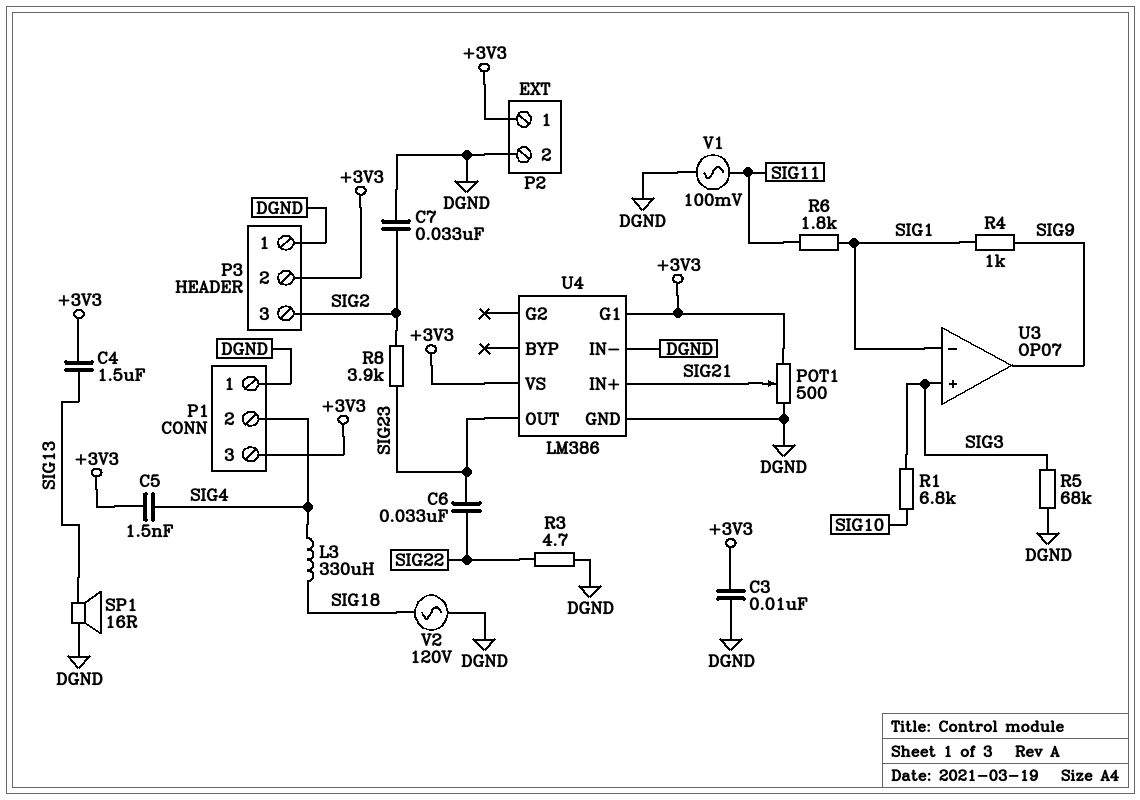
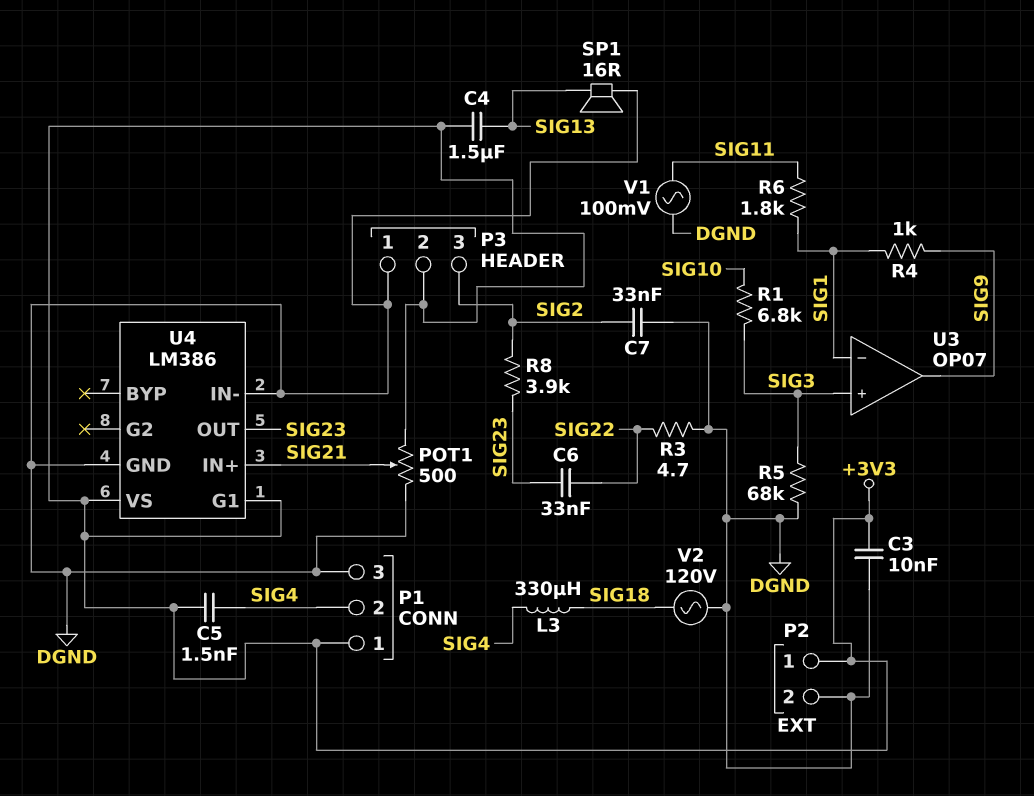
P1 pin 1: DGND -> +3V3
P1 pin 3: +3V3 -> DGND

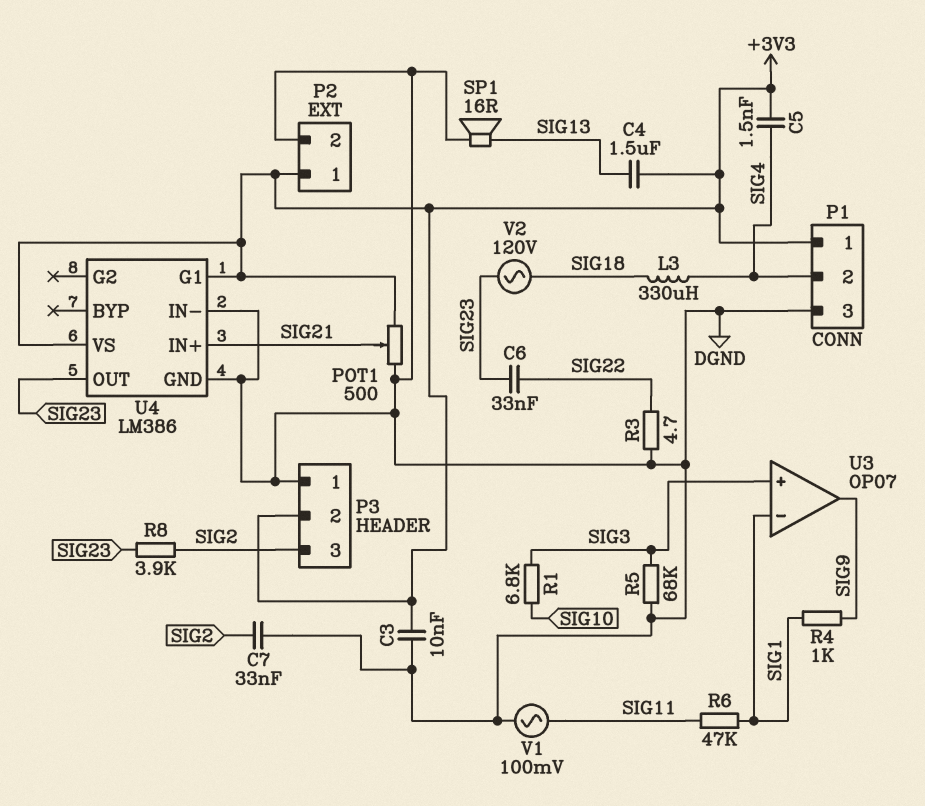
R6: 1.8k (SIG1, SIG11) -> 47k (SIG1, SIG11)
V2: AC 120V (DGND, SIG18) -> AC 120V (SIG18, SIG23)

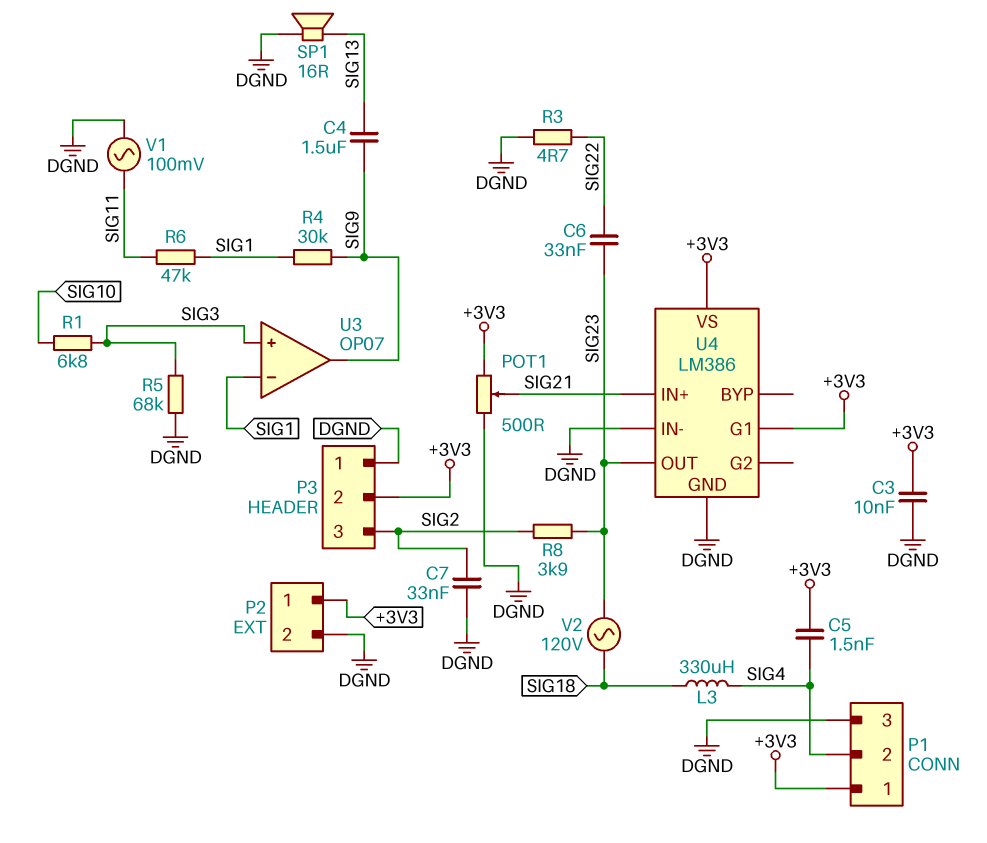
C4: 1.5uF (+3V3, SIG13) -> 1.5uF (SIG9, SIG13)
R4: 1k (SIG1, SIG9) -> 30k (SIG1, SIG9)

